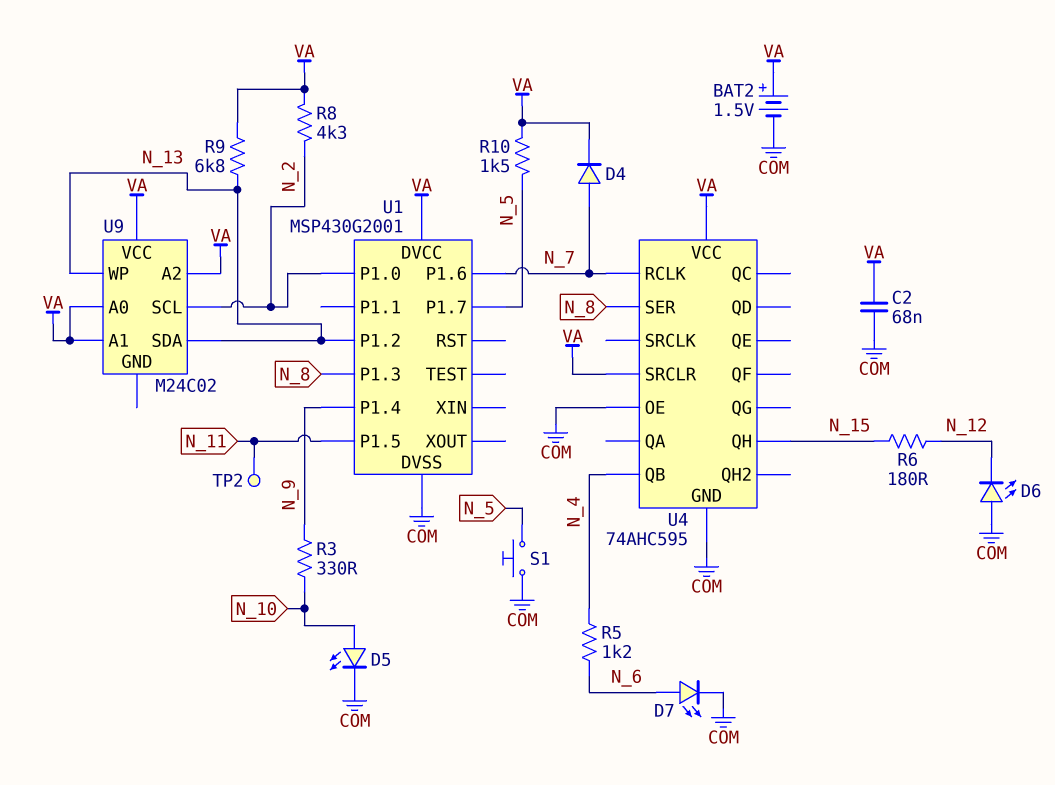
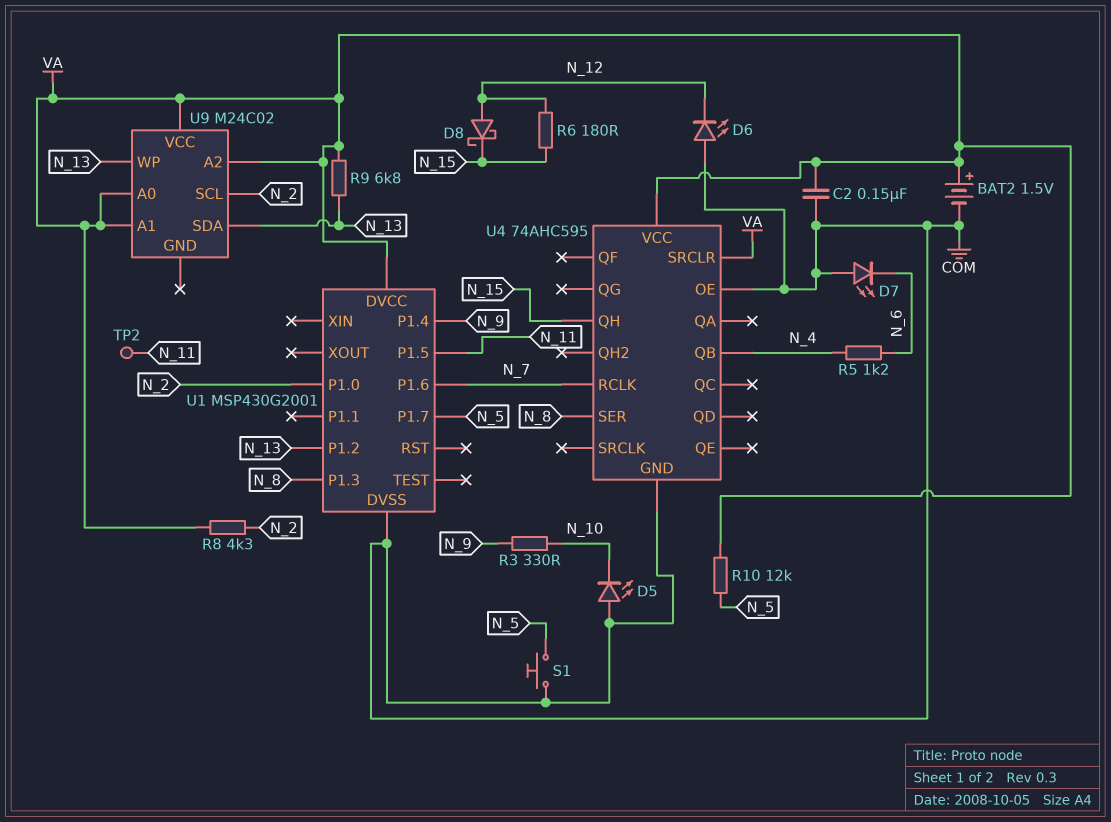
C2: 68nF (COM, VA) -> 150nF (COM, VA)
D4: diode (A N_7, K VA) -> none
D5: LED (A N_10, K COM) -> LED (A COM, K N_10)
D7: LED (A N_6, K COM) -> LED (A COM, K N_6)
D8: none -> schottky (A N_12, K N_15)
R10: 1.5k (N_5, VA) -> 12k (N_5, VA)

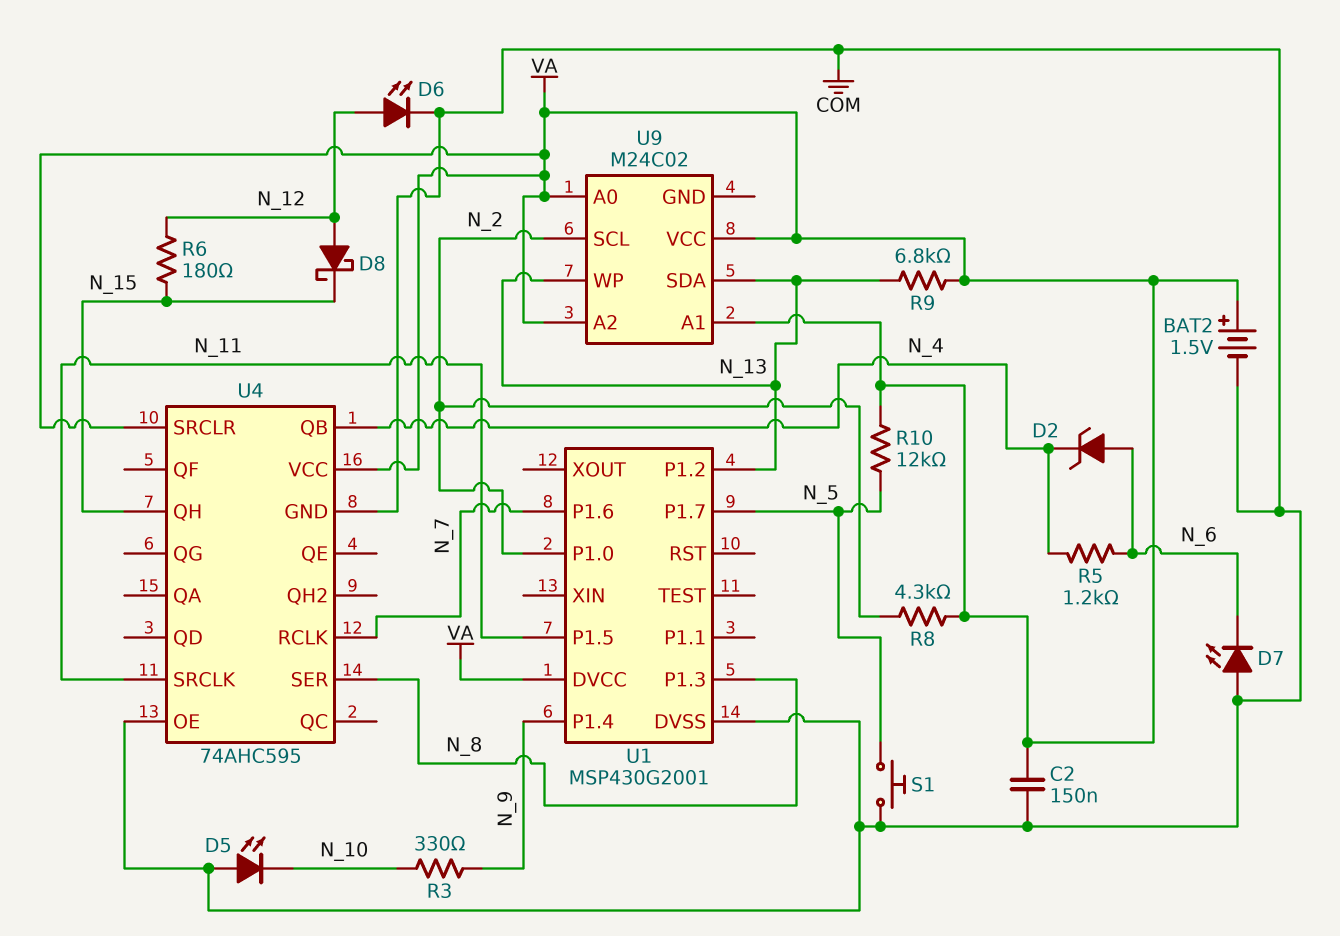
D2: none -> zener (A N_6, K N_4)
D6: LED (A COM, K N_12) -> LED (A N_12, K COM)
TP2: test point (N_11) -> none
U4 pin SRCLK: none -> N_11

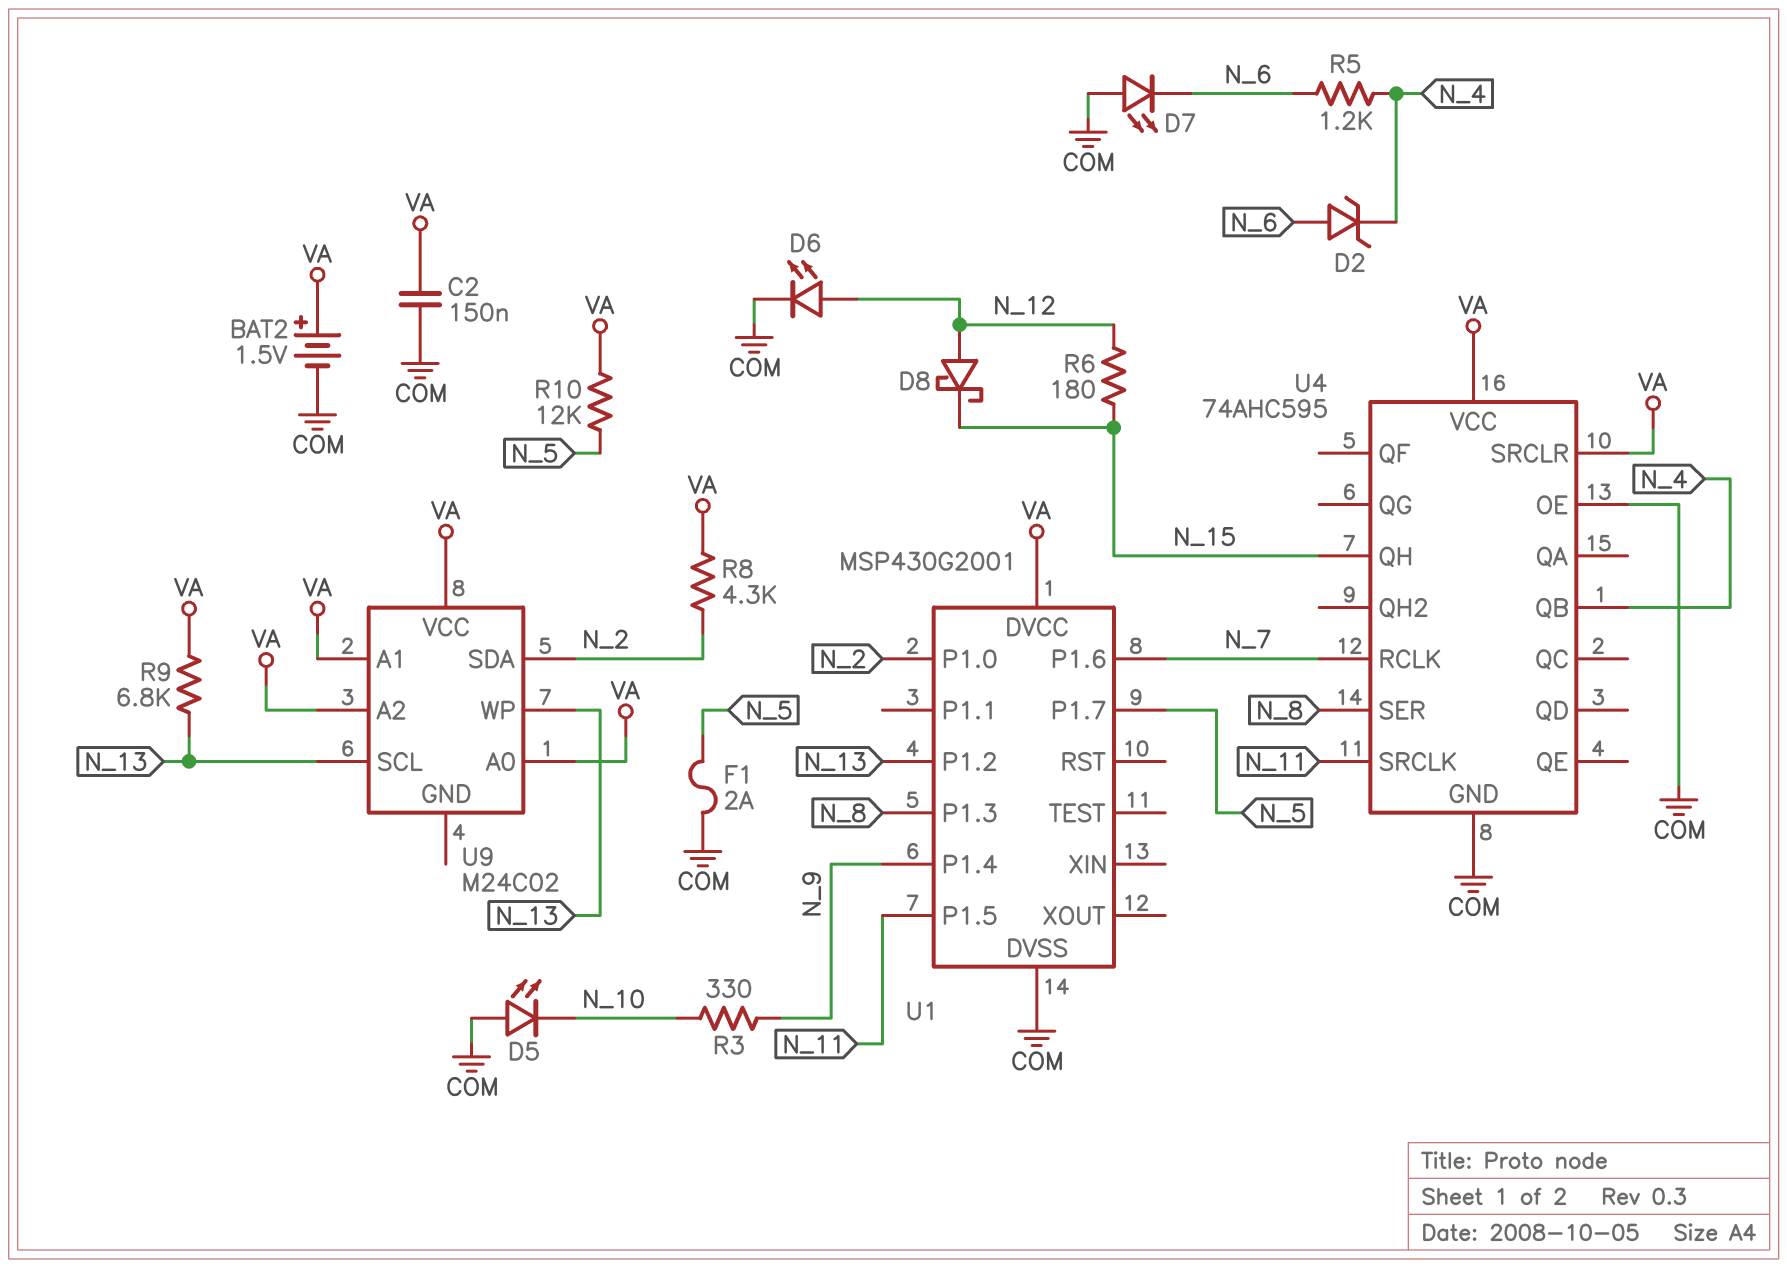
F1: none -> 2A (COM, N_5)
S1: button (COM, N_5) -> none
U9 pin SCL: N_2 -> N_13
U9 pin SDA: N_13 -> N_2

